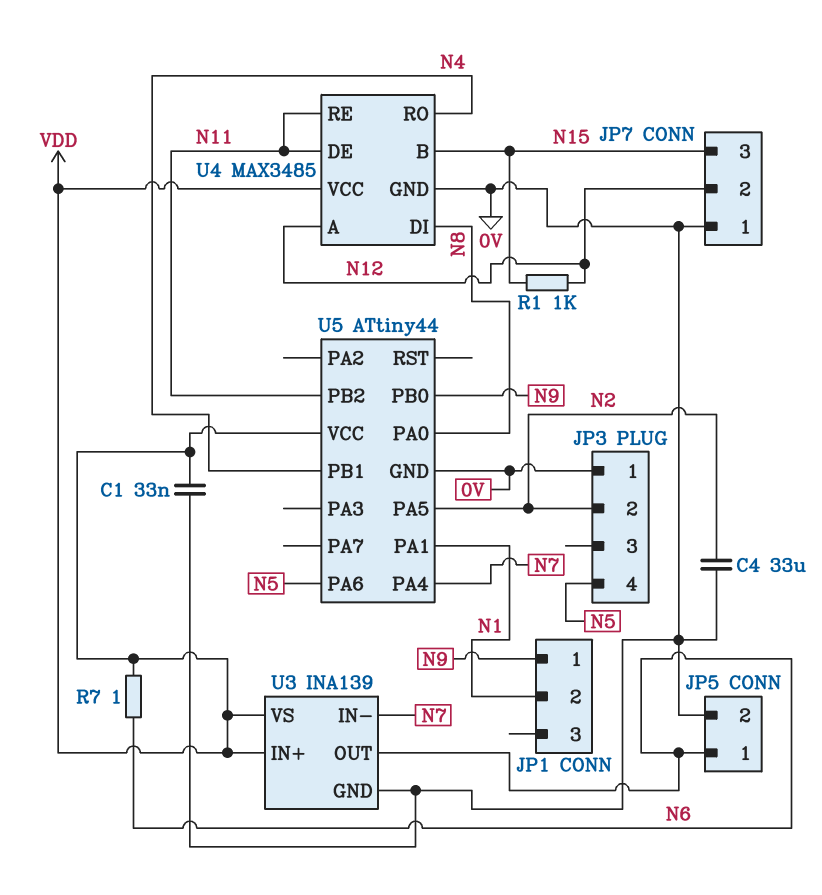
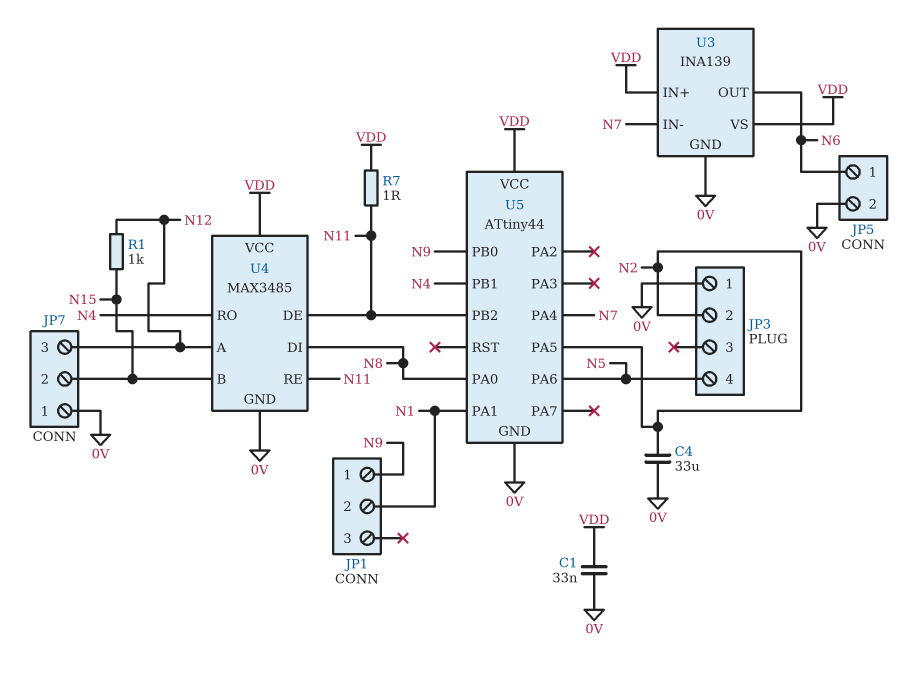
JP7 pin 2: N12 -> N15
JP7 pin 3: N15 -> N12
R7: 1 (N6, VDD) -> 1 (N11, VDD)

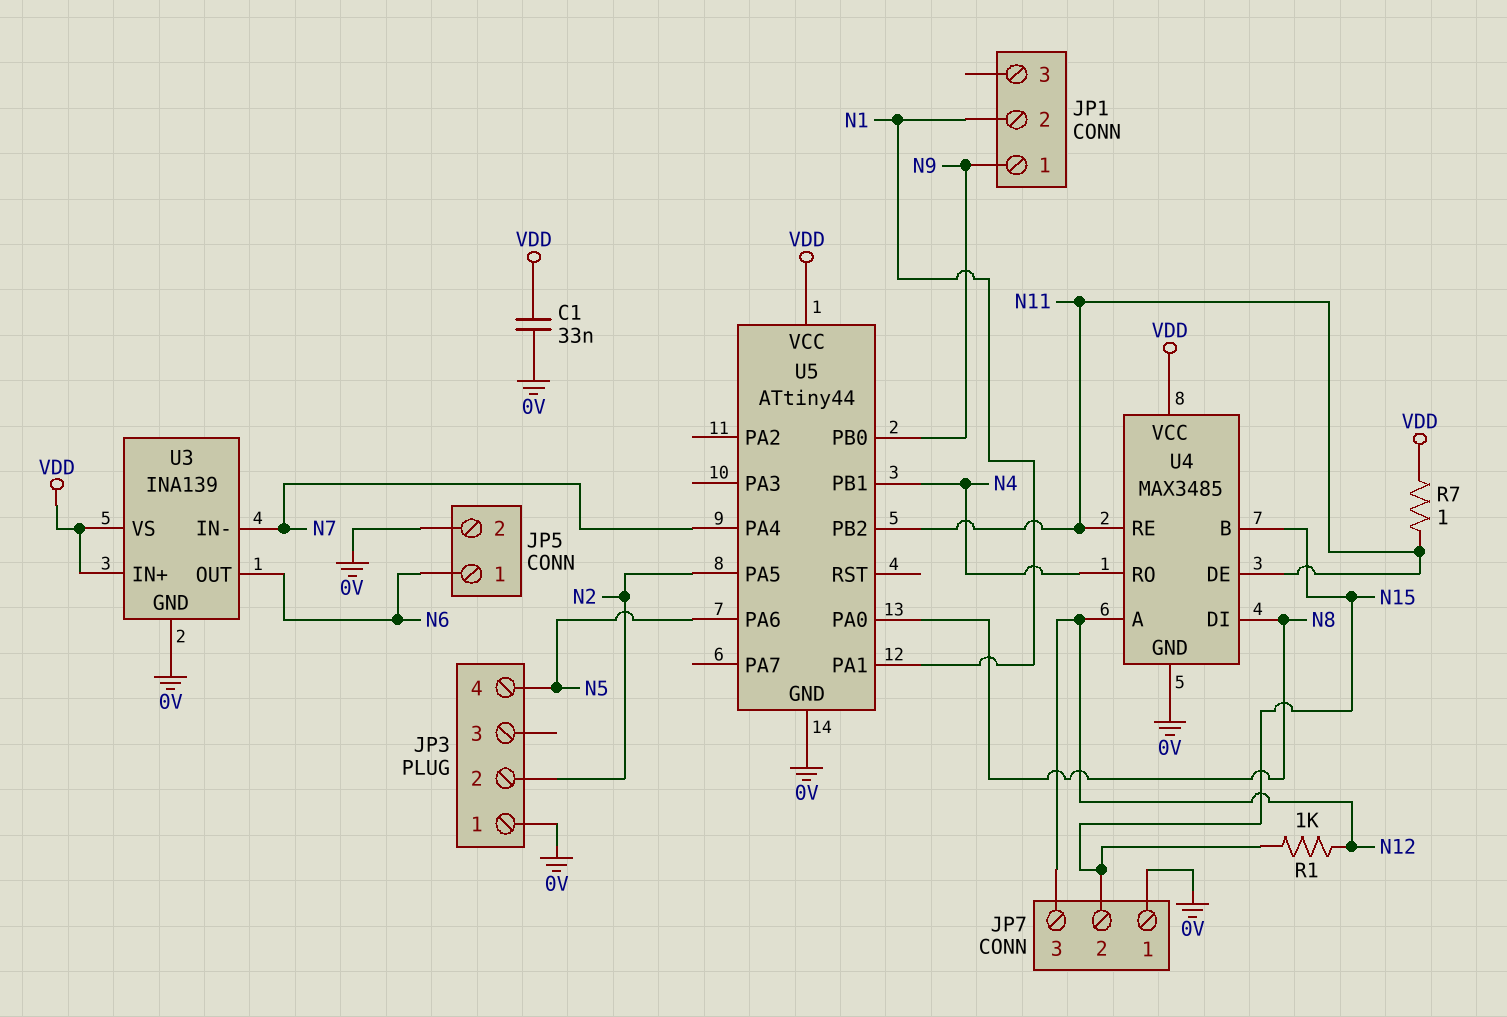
C4: 33uF (0V, N2) -> none

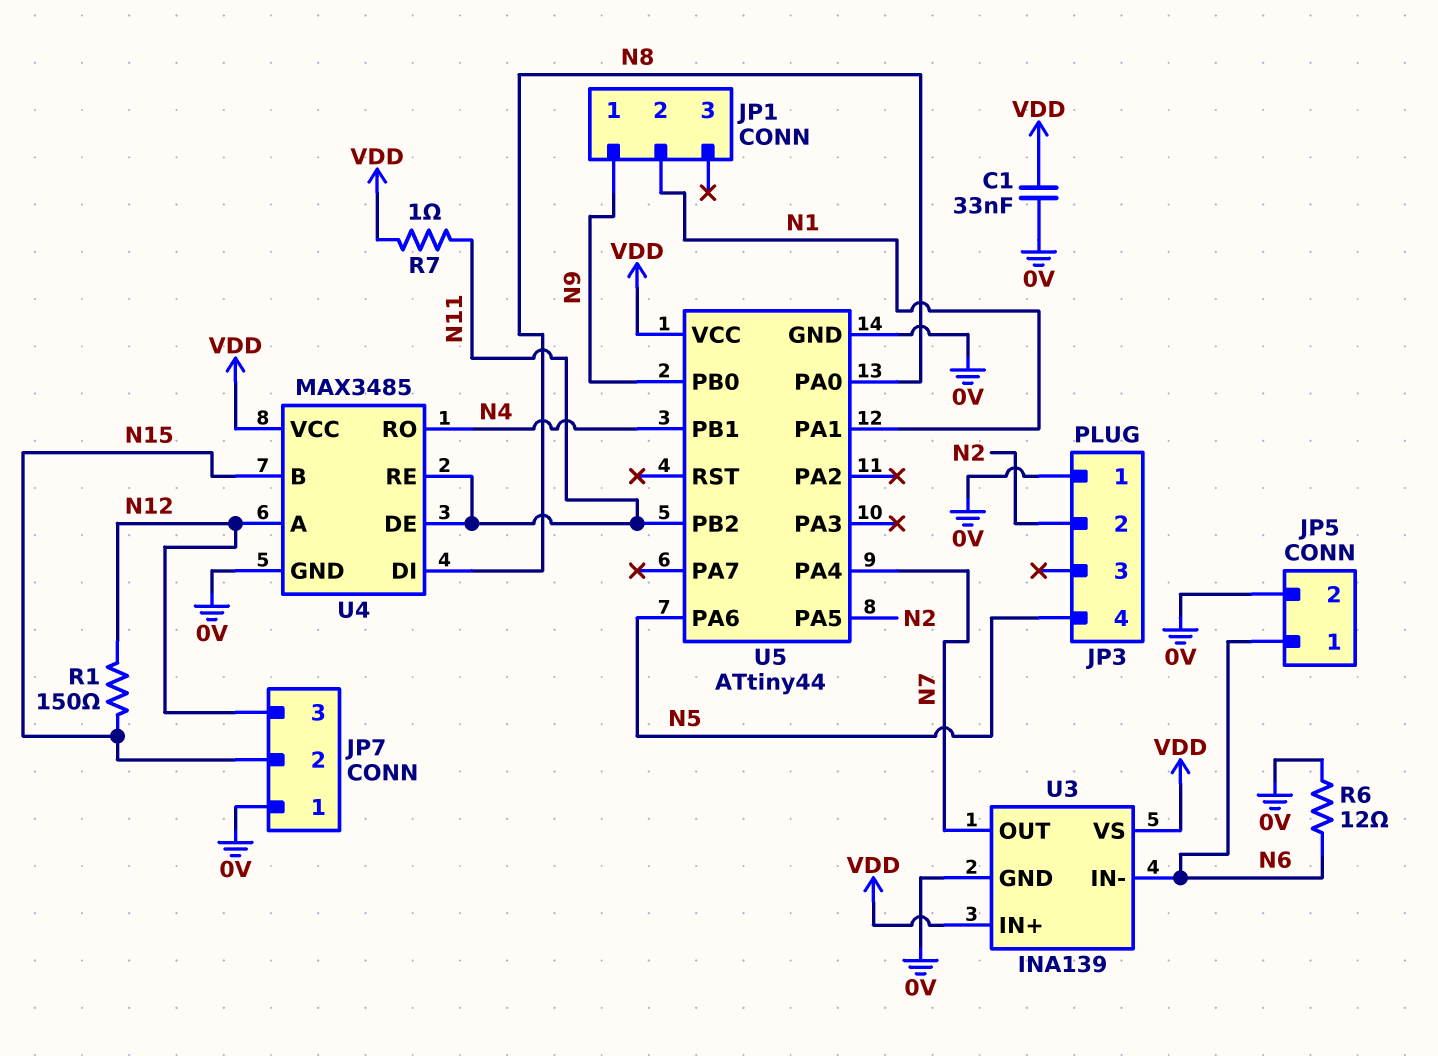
R1: 1k (N12, N15) -> 150 (N12, N15)
R6: none -> 12 (0V, N6)
U3 pin IN-: N7 -> N6
U3 pin OUT: N6 -> N7

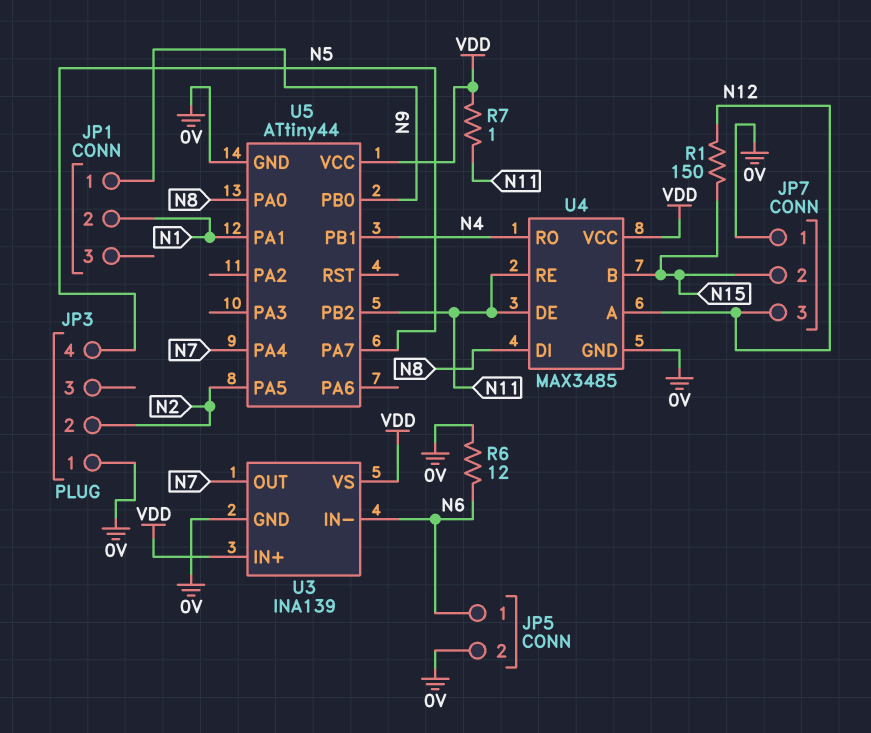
C1: 33nF (0V, VDD) -> none
U5 pin PA6: N5 -> none
U5 pin PA7: none -> N5

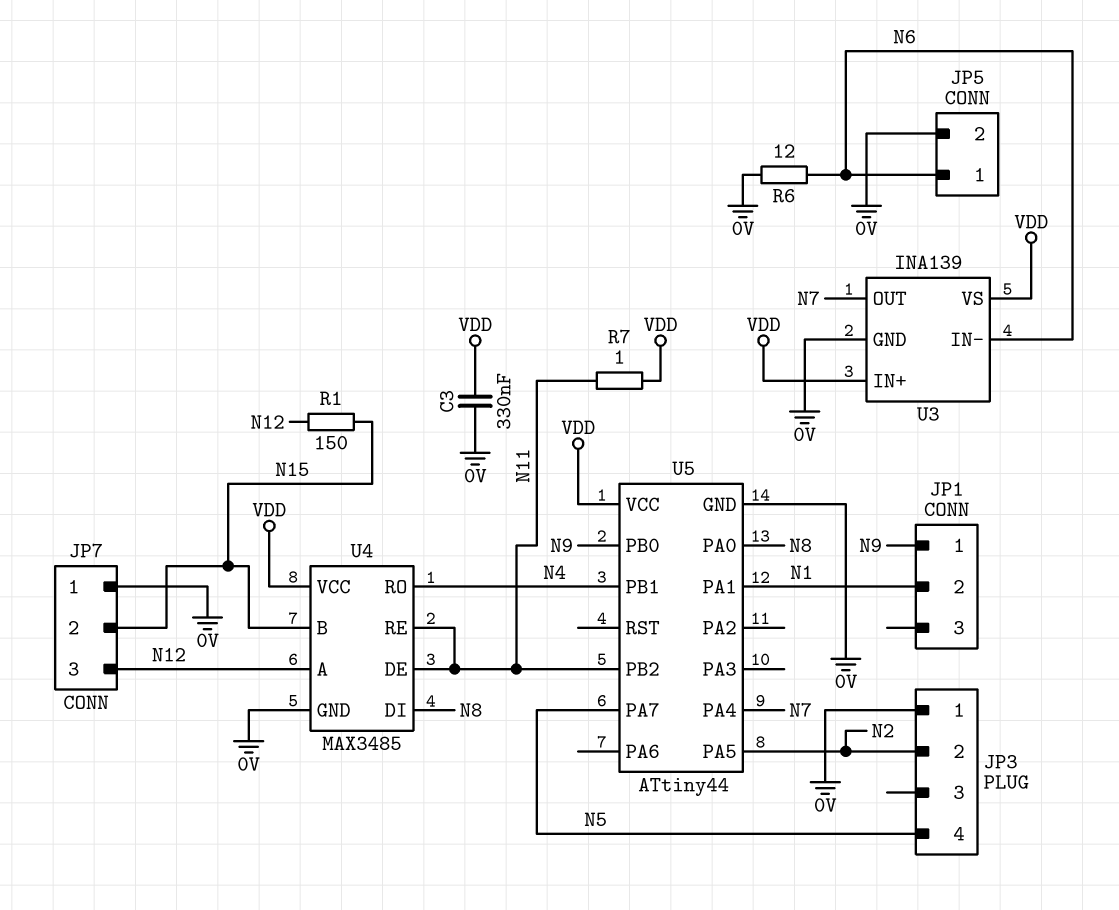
C3: none -> 330nF (0V, VDD)

